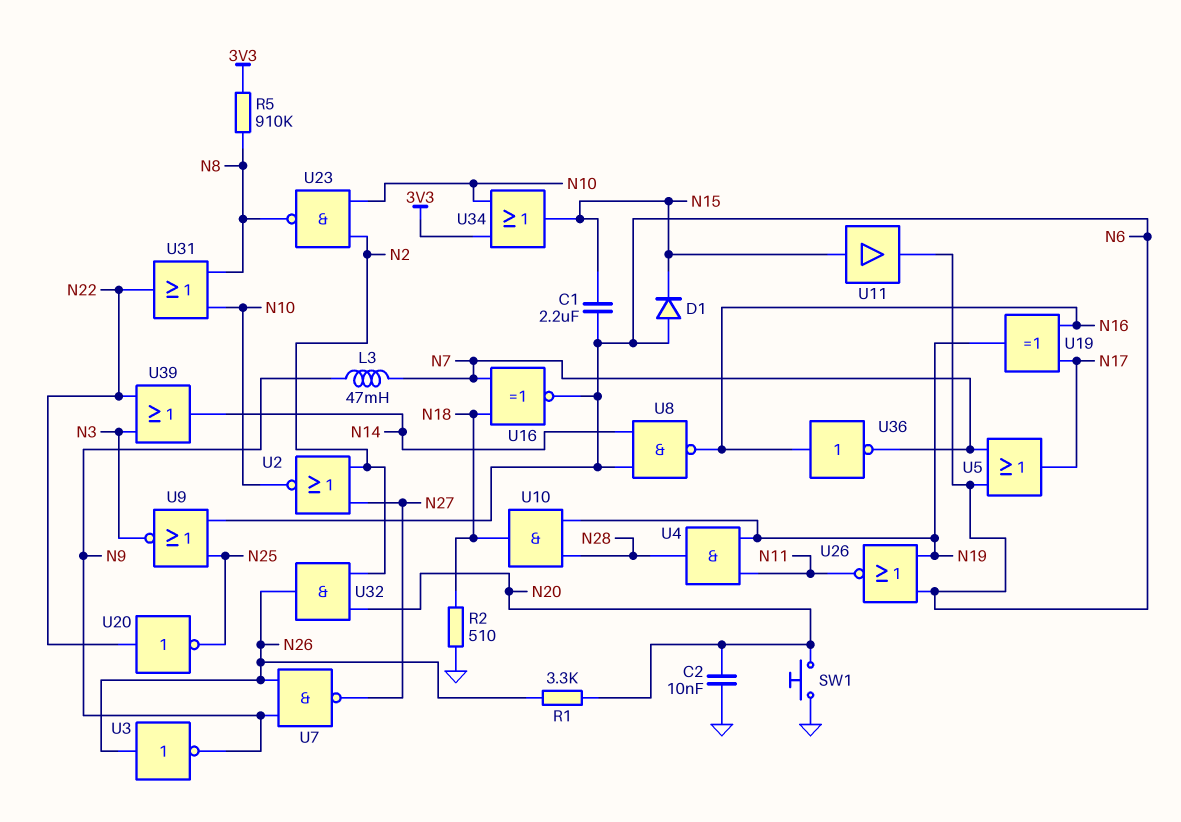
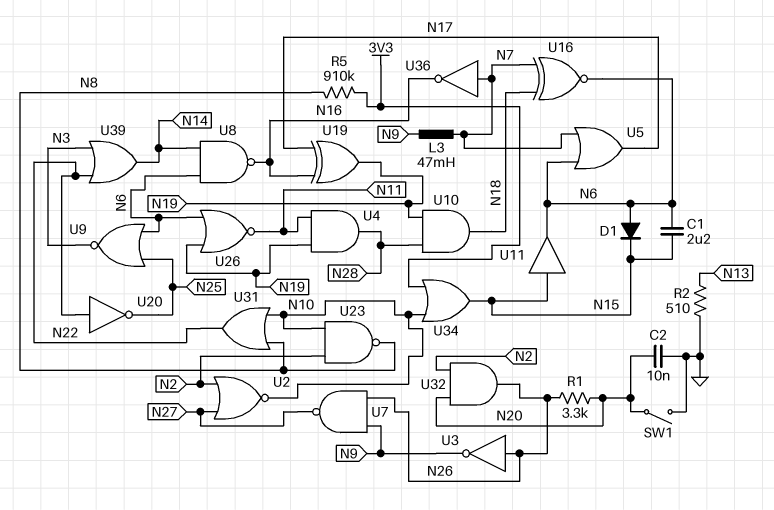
R2: 510 (GND, N18) -> 510 (GND, N13)
SW1: button (GND, N20) -> switch (GND, N20)
U36: NOT (in N16, out N7) -> NOT (in N7, out N16)

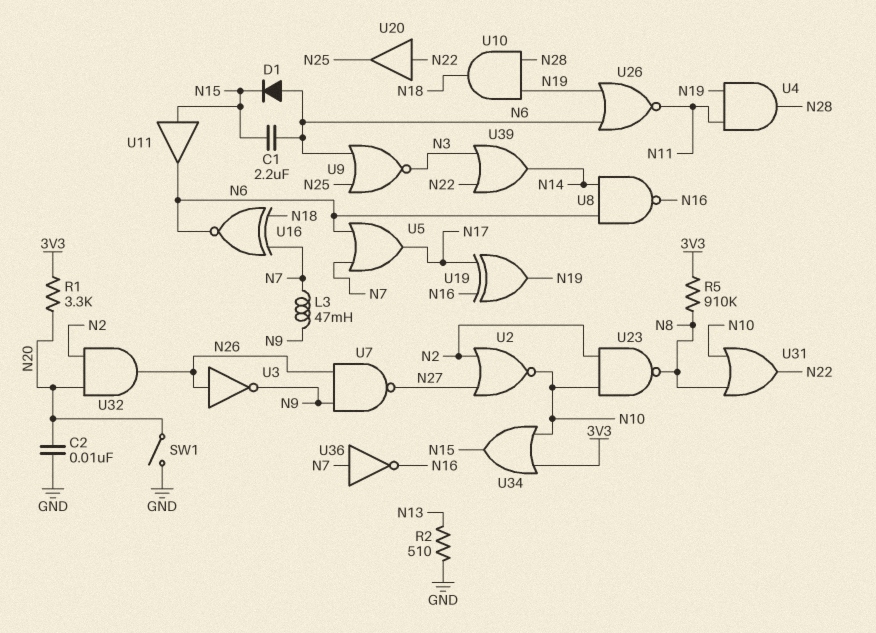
R1: 3.3k (N20, N26) -> 3.3k (3V3, N20)
U20: NOT (in N22, out N25) -> buffer (in N22, out N25)

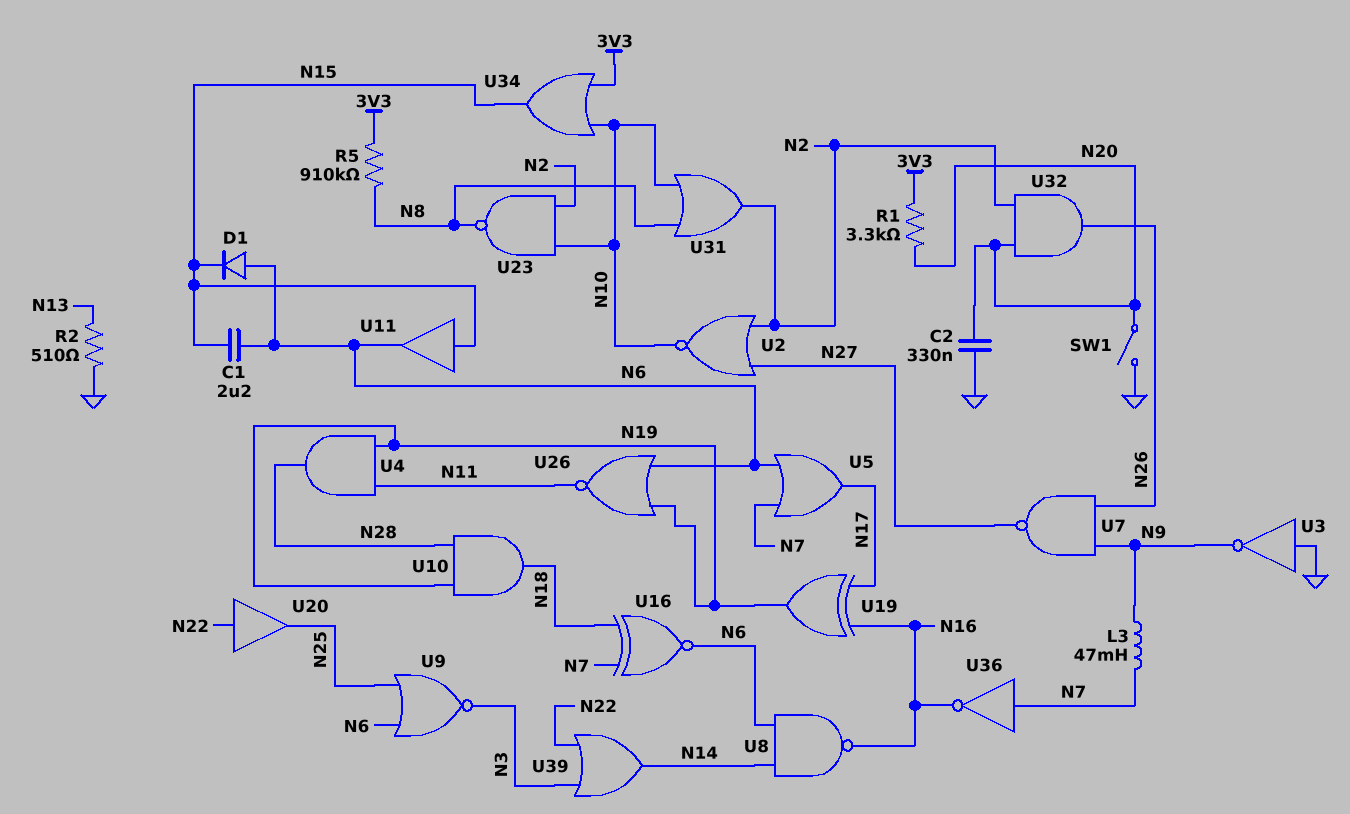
C2: 10nF (GND, N20) -> 330nF (GND, N20)
U3: NOT (in N26, out N9) -> NOT (in GND, out N9)
U31: OR (in N8, in N10, out N22) -> OR (in N8, in N10, out N2)

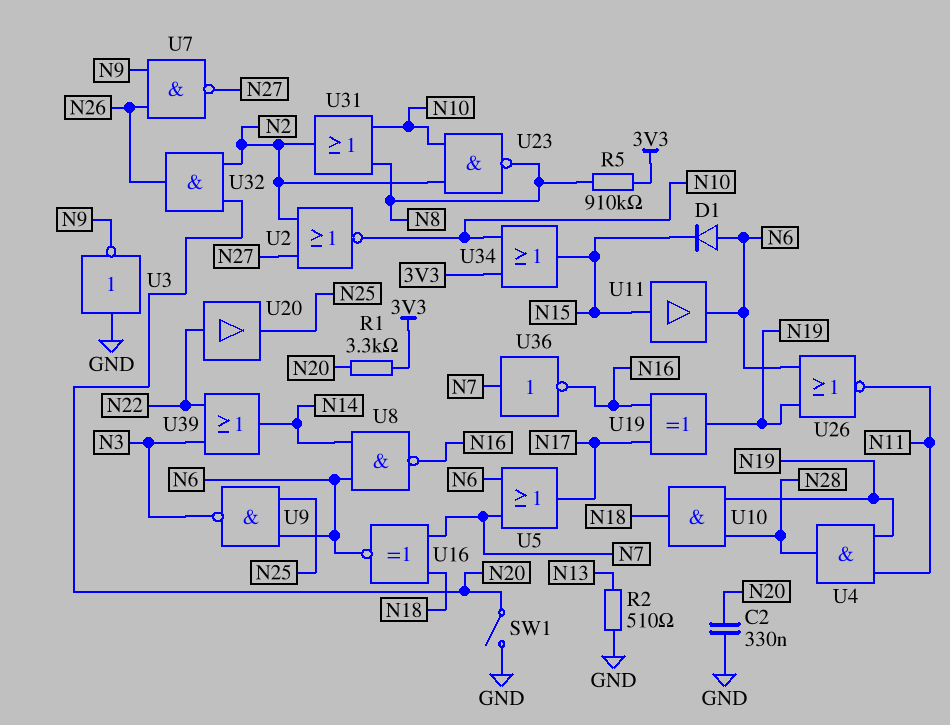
C1: 2.2uF (N6, N15) -> none
L3: 47mH (N7, N9) -> none
U9: NOR (in N6, in N25, out N3) -> NAND (in N6, in N25, out N3)

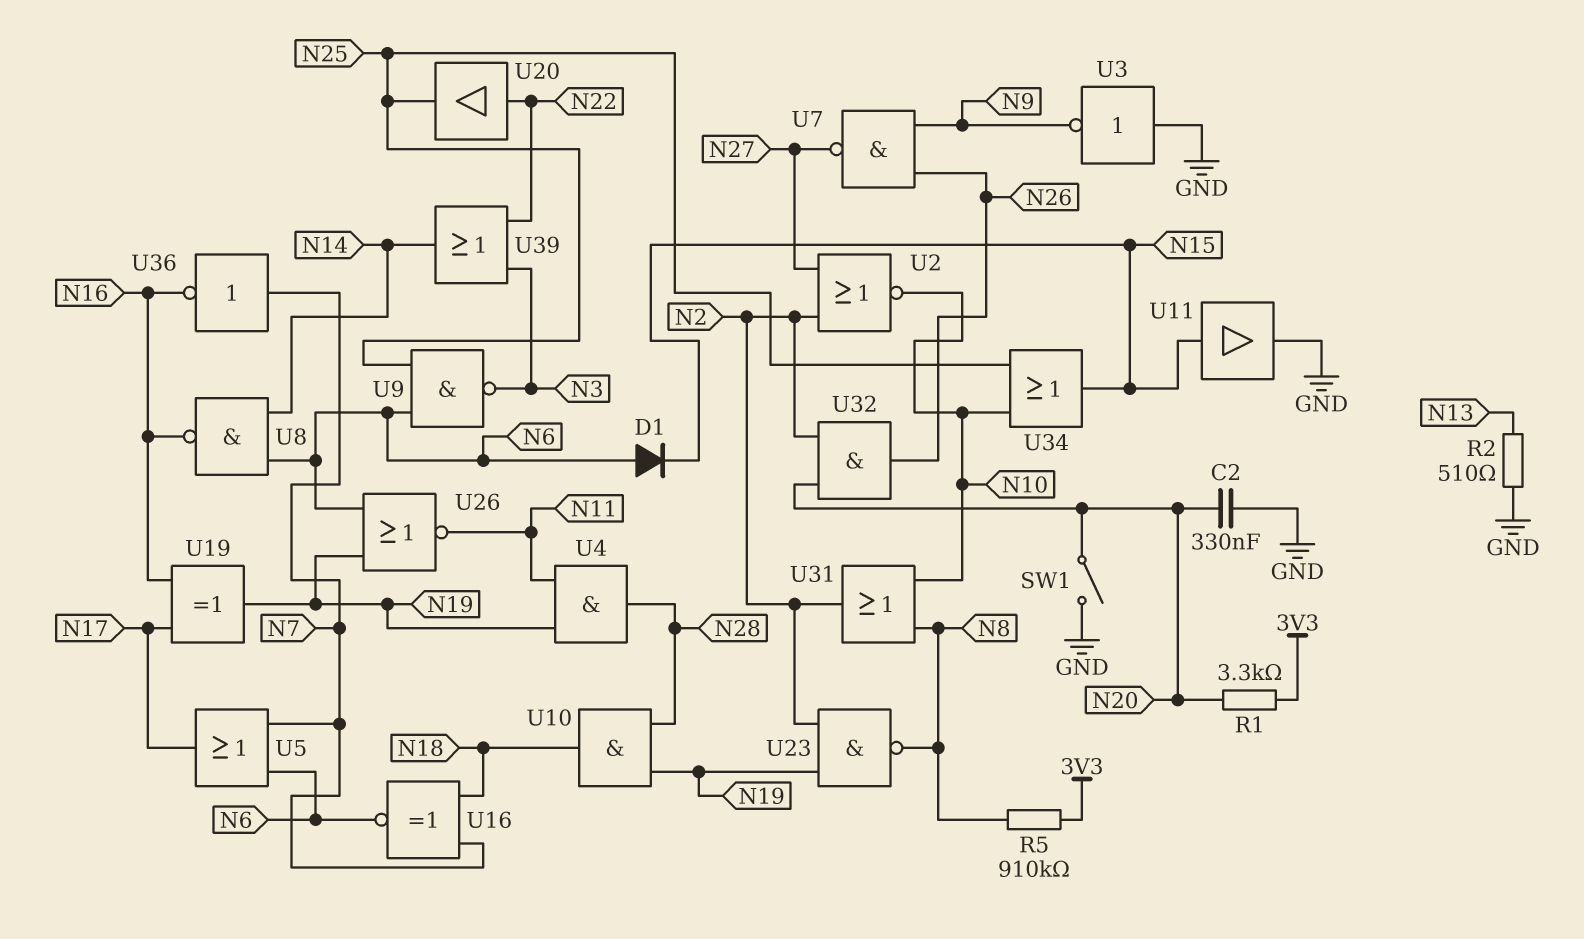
U11: buffer (in N15, out N6) -> buffer (in N15, out GND)
U23: NAND (in N2, in N10, out N8) -> NAND (in N2, in N19, out N8)
U34: OR (in 3V3, in N10, out N15) -> OR (in N10, in N25, out N15)

